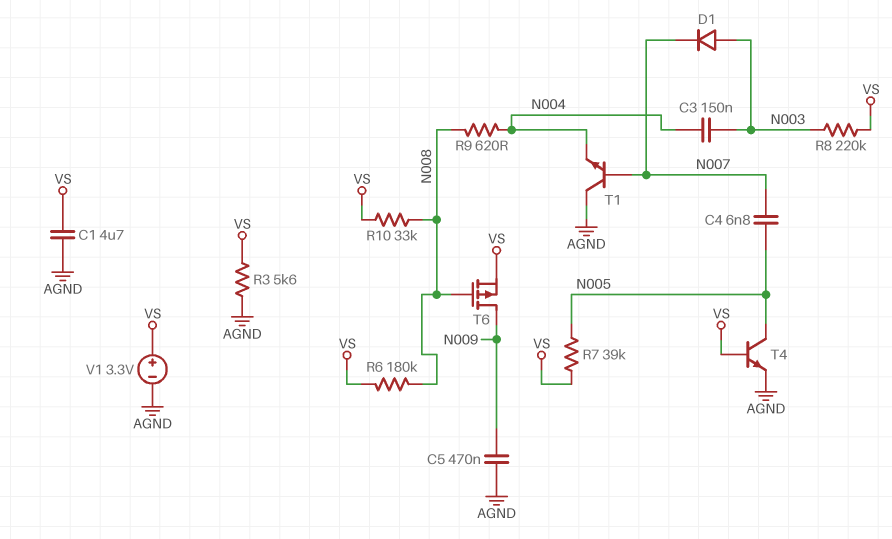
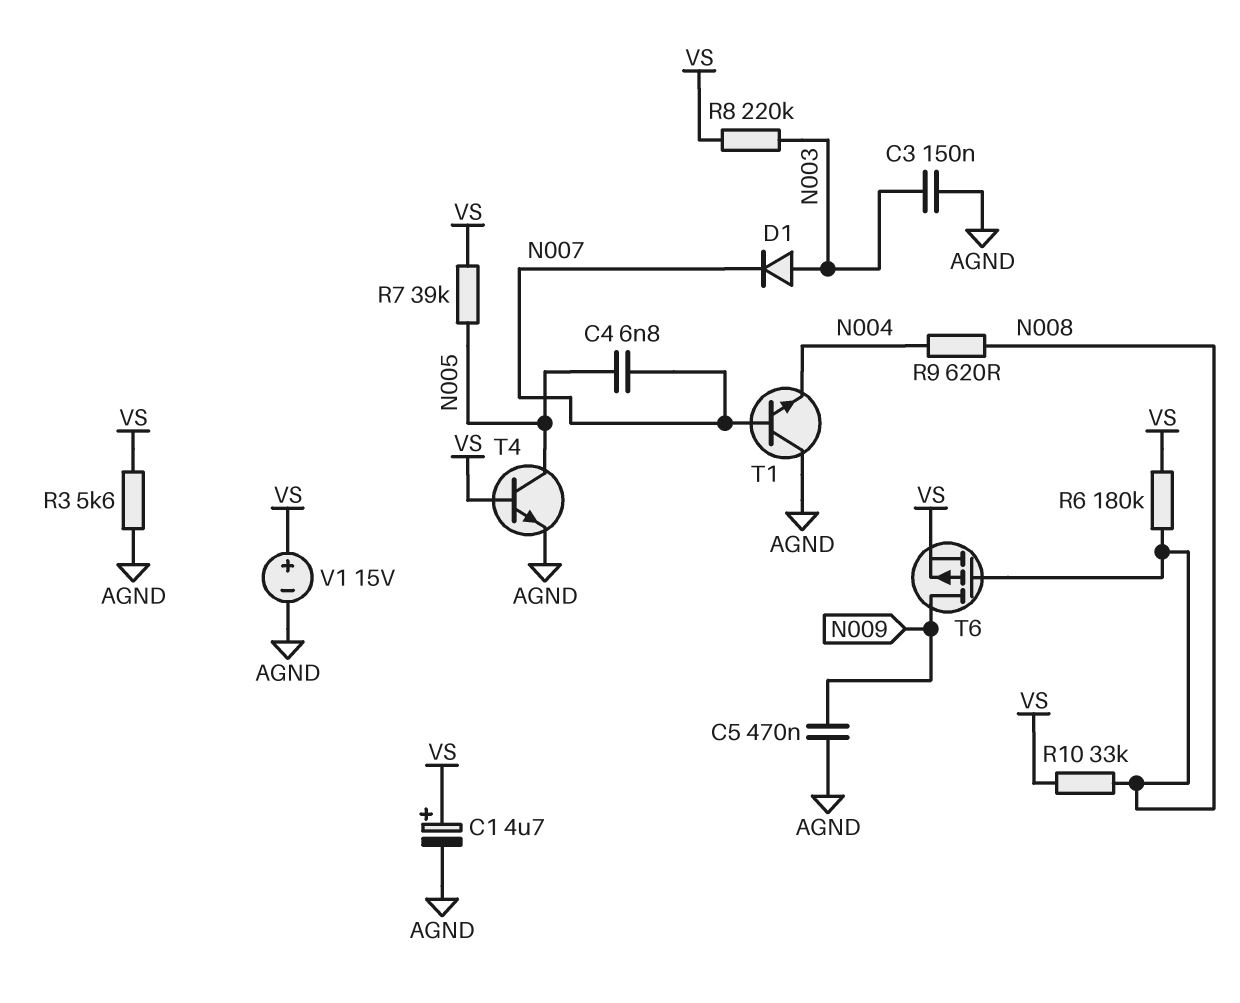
C1: 4.7uF (AGND, VS) -> 4.7uF (plus VS, minus AGND)
C3: 150nF (N003, N004) -> 150nF (AGND, N003)
V1: 3.3V (plus VS, minus AGND) -> 15V (plus VS, minus AGND)

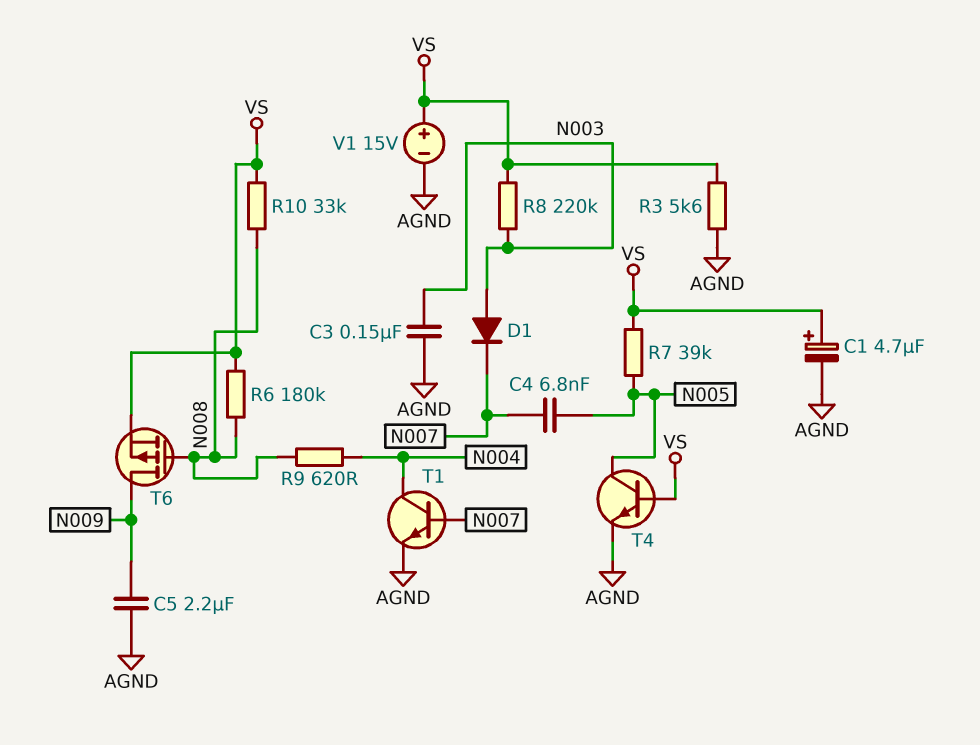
C5: 470nF (AGND, N009) -> 2.2uF (AGND, N009)
T1: NPN (B N007, C AGND, E N004) -> NPN (B N007, C N004, E AGND)

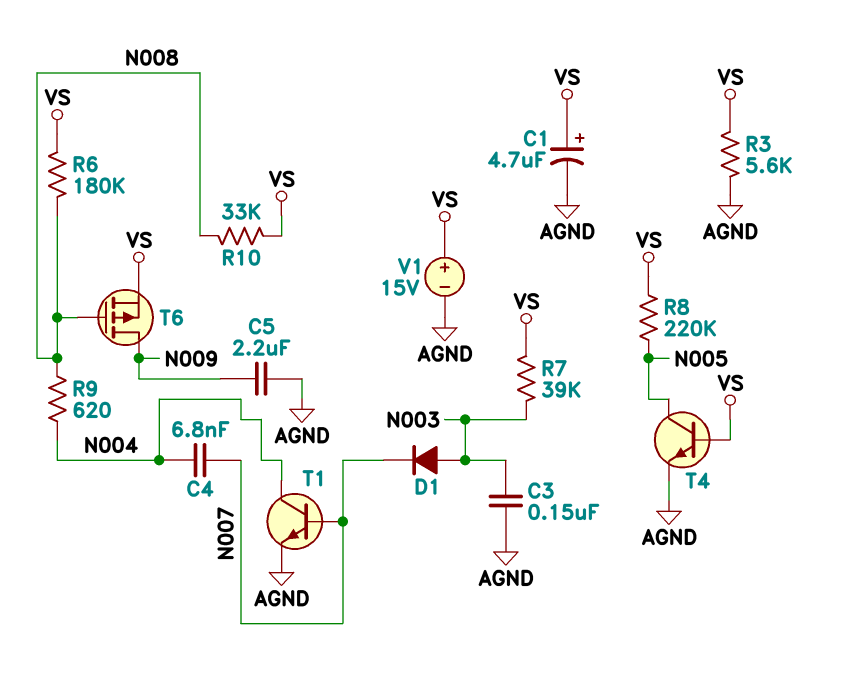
C4: 6.8nF (N005, N007) -> 6.8nF (N004, N007)
R7: 39k (N005, VS) -> 39k (N003, VS)
R8: 220k (N003, VS) -> 220k (N005, VS)

